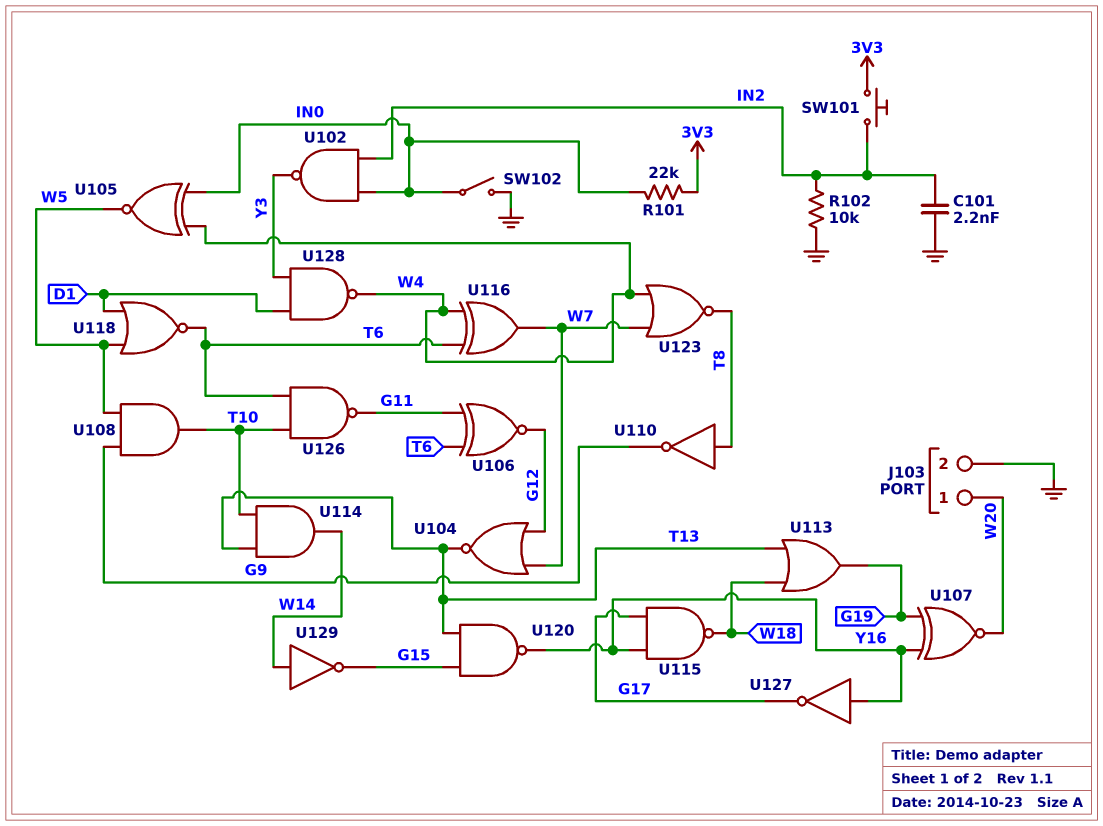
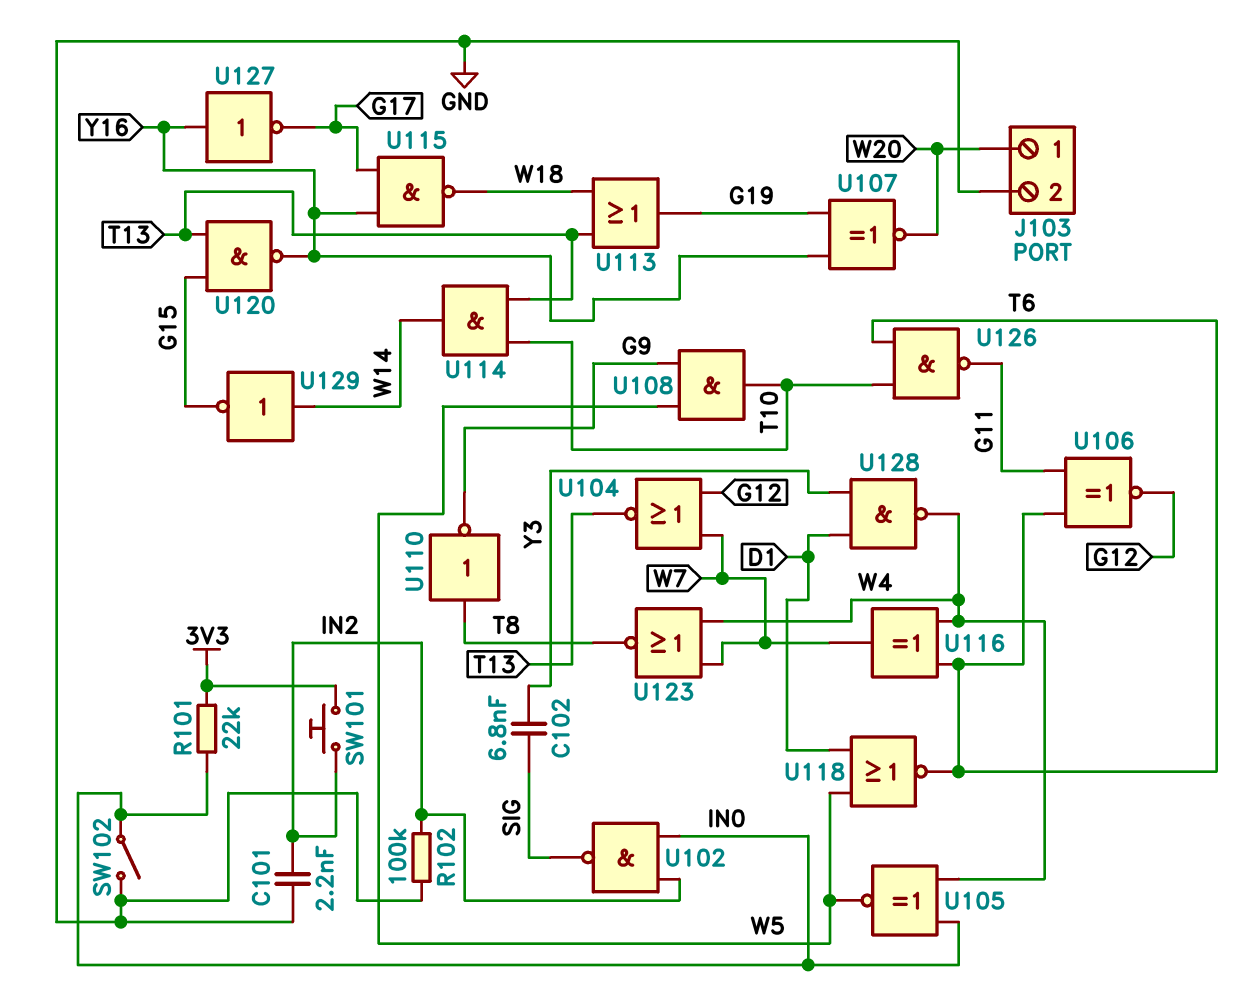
C102: none -> 6.8nF (SIG, Y3)
R102: 10k (GND, IN2) -> 100k (GND, IN2)
U102: NAND (in IN0, in IN2, out Y3) -> NAND (in IN0, in IN2, out SIG)

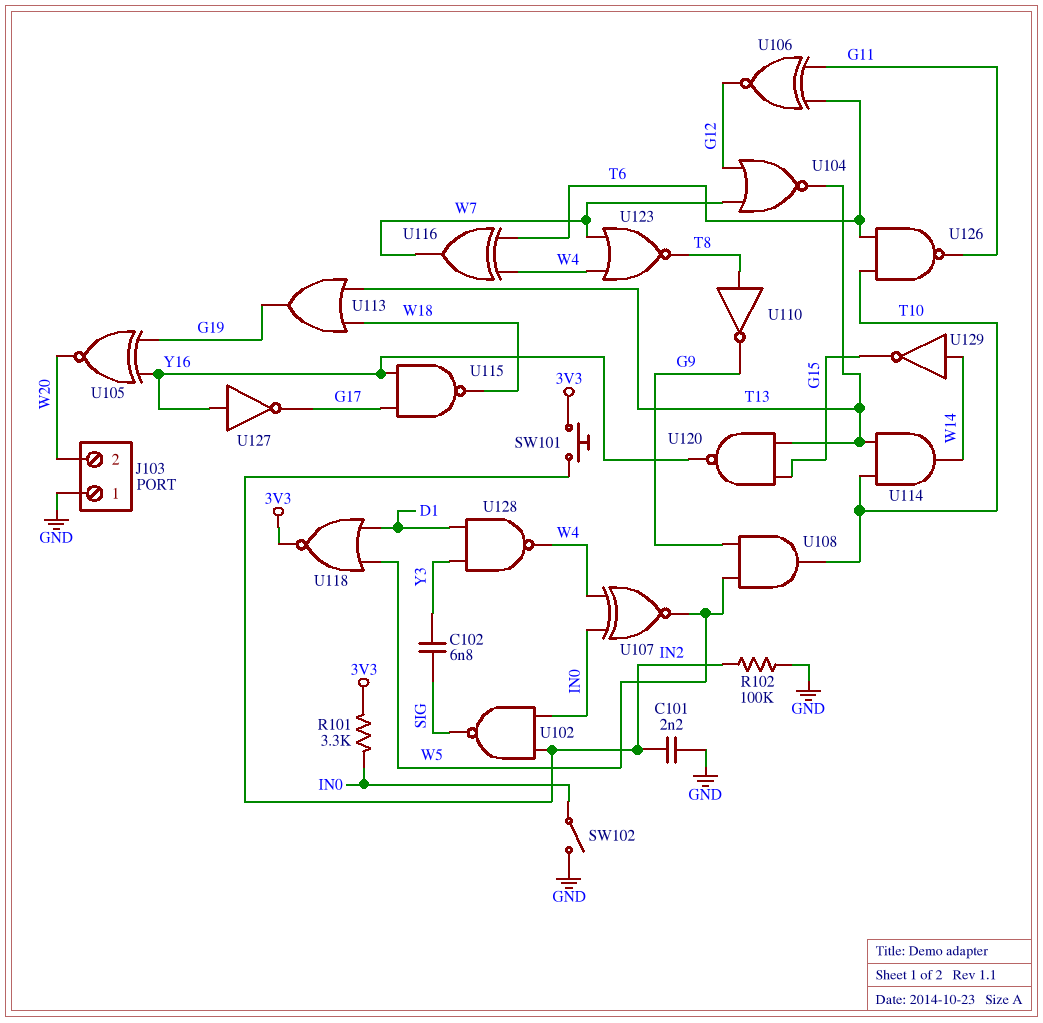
J103 pin 1: W20 -> GND
J103 pin 2: GND -> W20
R101: 22k (3V3, IN0) -> 3.3k (3V3, IN0)
U105: XNOR (in IN0, in W4, out W5) -> XNOR (in G19, in Y16, out W20)
U107: XNOR (in G19, in Y16, out W20) -> XNOR (in IN0, in W4, out W5)
U118: NOR (in D1, in W5, out T6) -> NOR (in D1, in W5, out 3V3)

